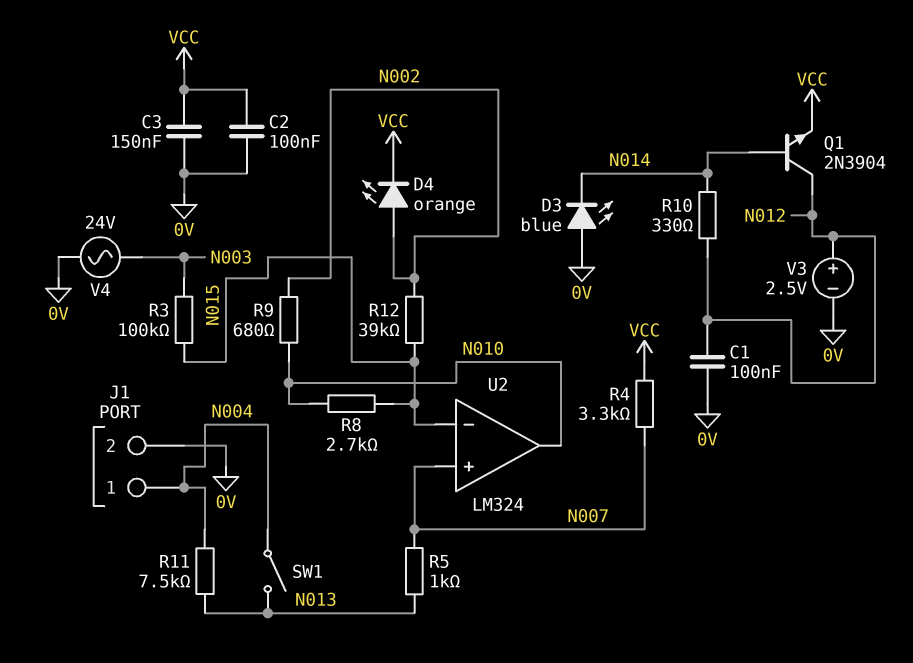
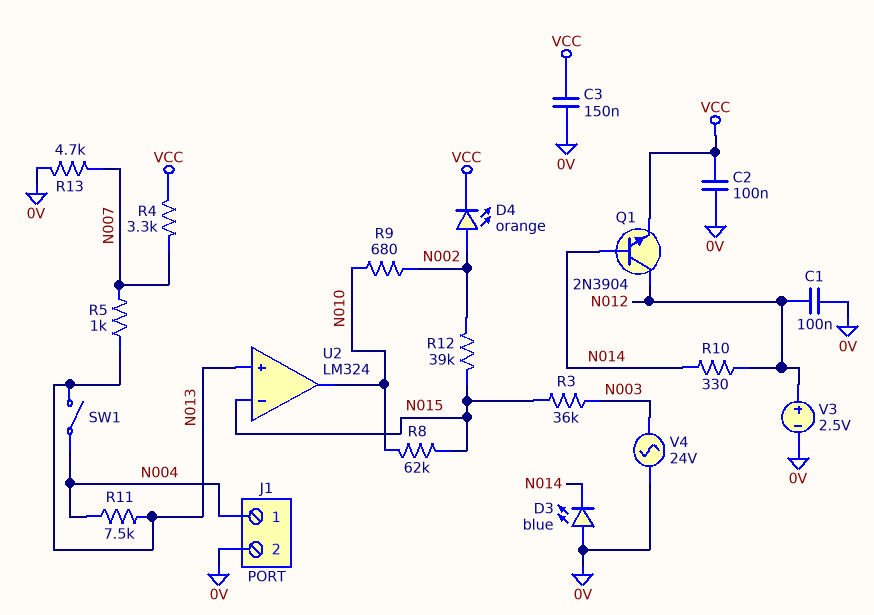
R3: 100k (N003, N015) -> 36k (N003, N015)
R8: 2.7k (N010, N015) -> 62k (N010, N015)
R13: none -> 4.7k (0V, N007)
U2 pin in+: N007 -> N013

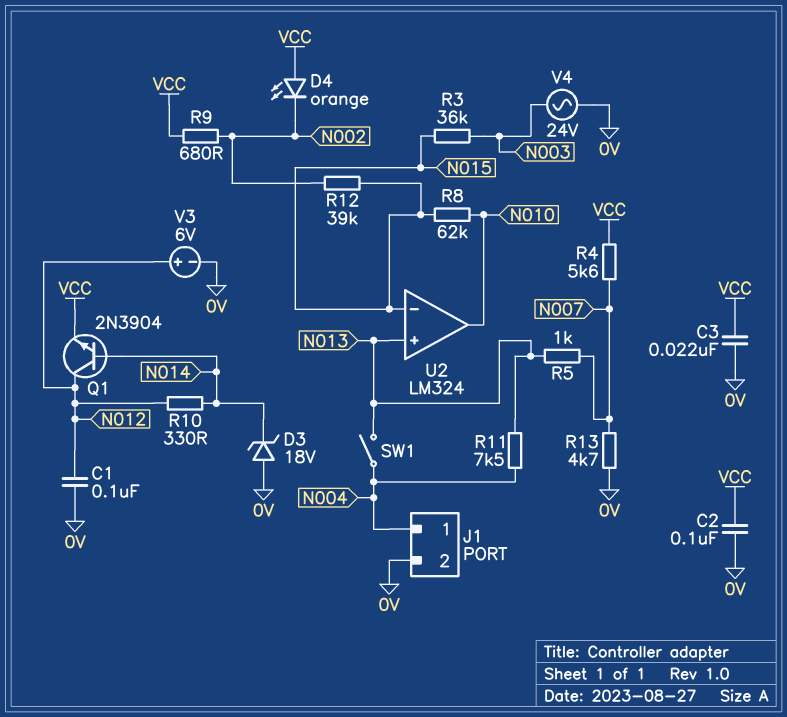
C3: 150nF (0V, VCC) -> 22nF (0V, VCC)
D3: LED blue (A 0V, K N014) -> zener 18V (A 0V, K N014)
D4: LED orange (A N002, K VCC) -> LED orange (A VCC, K N002)
R4: 3.3k (N007, VCC) -> 5.6k (N007, VCC)
R9: 680 (N002, N010) -> 680 (N002, VCC)
V3: 2.5V (plus N012, minus 0V) -> 6V (plus N012, minus 0V)

